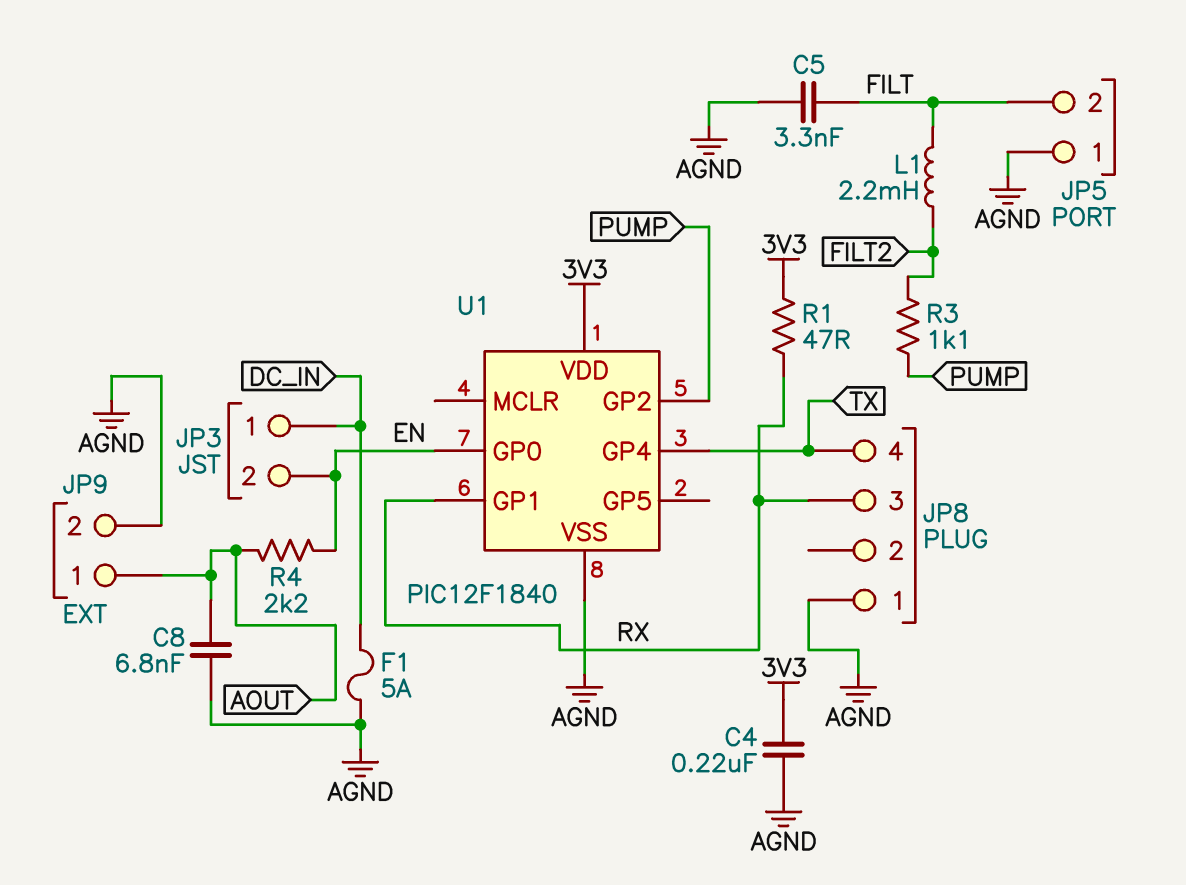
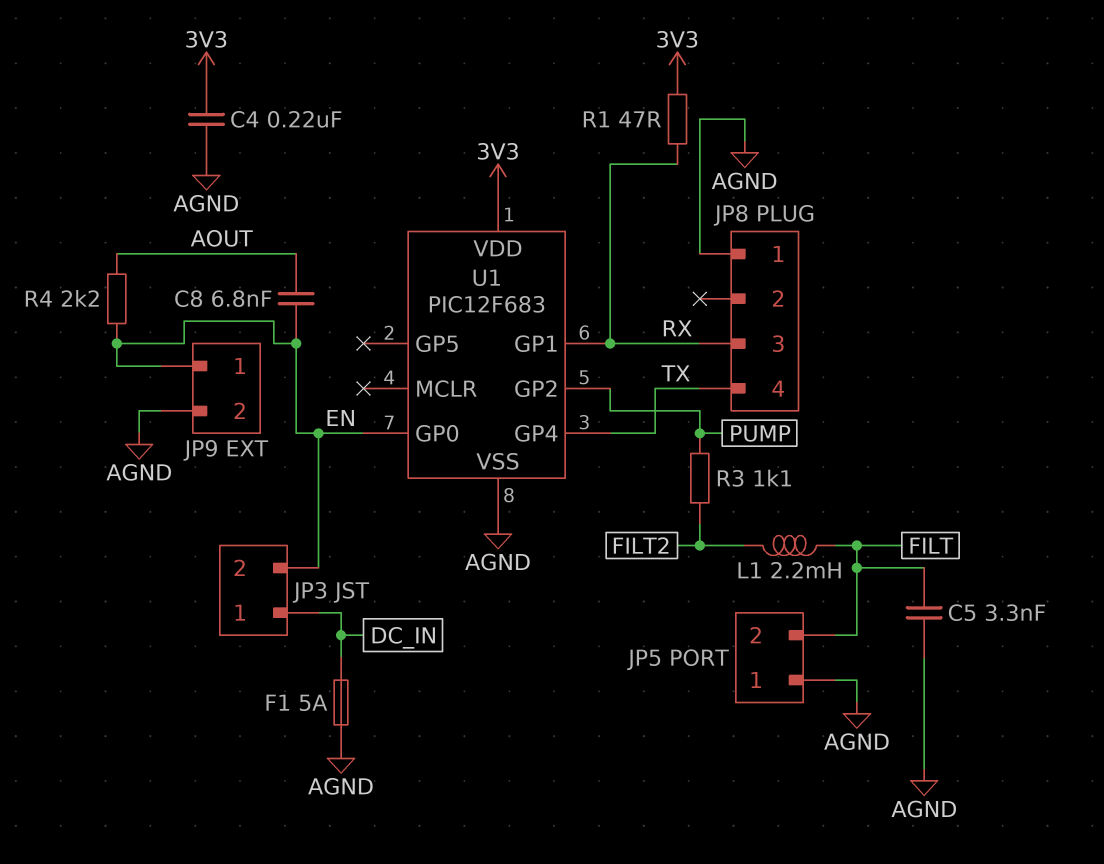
C8: 6.8nF (AGND, AOUT) -> 6.8nF (AOUT, EN)
JP9 pin 1: AOUT -> EN
U1: PIC12F1840 -> PIC12F683

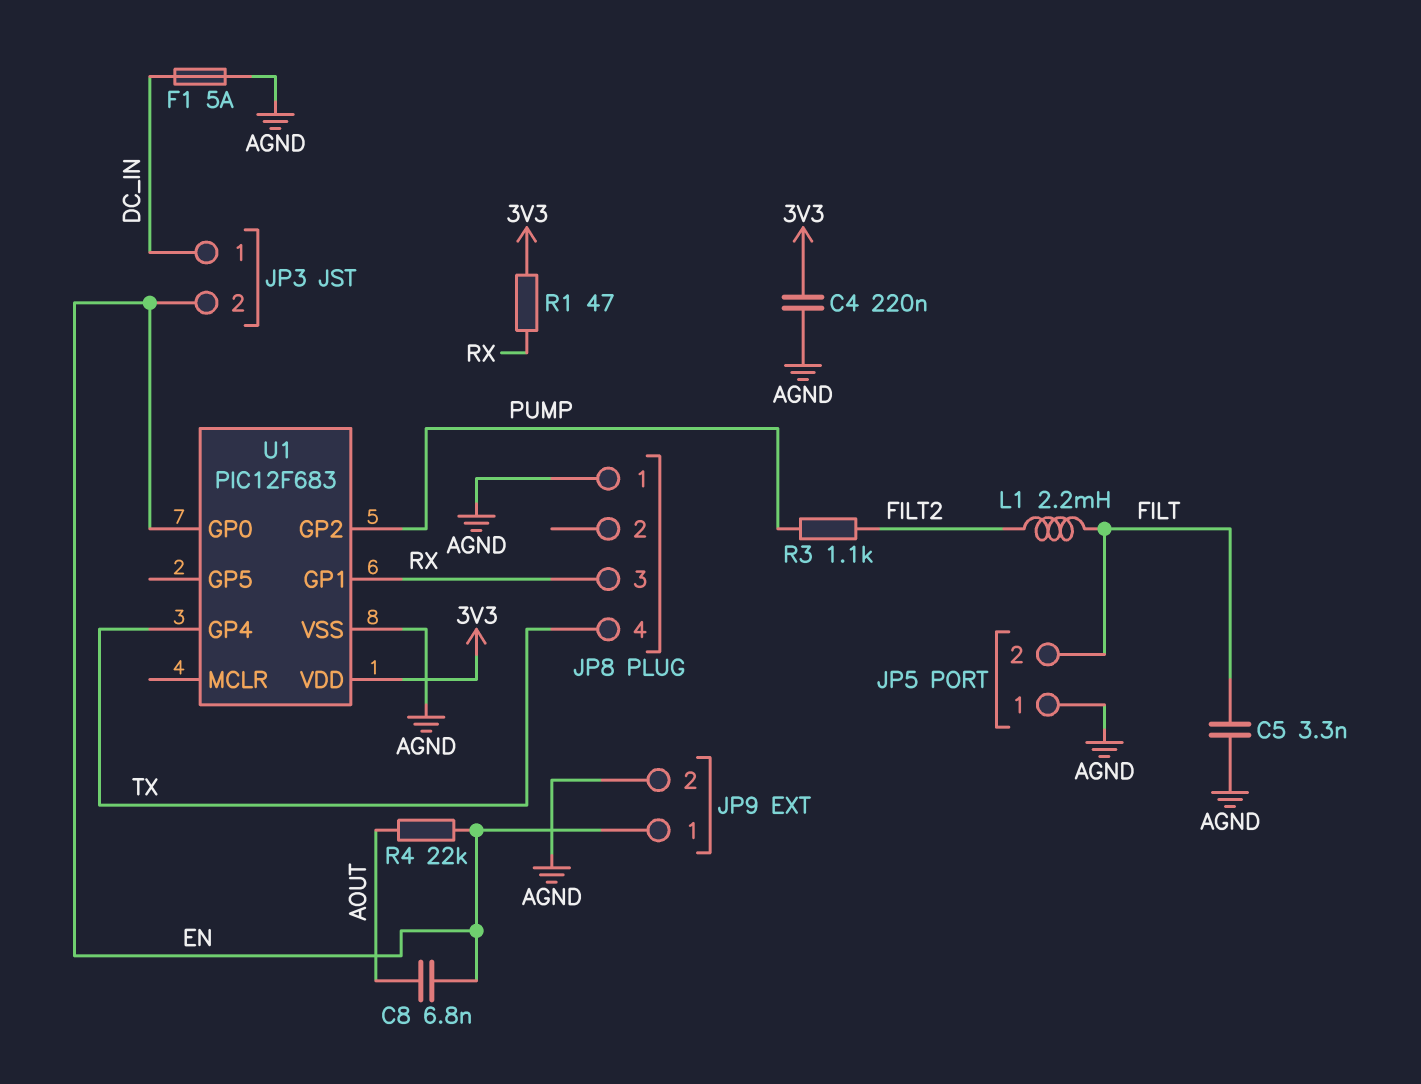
R4: 2.2k (AOUT, EN) -> 22k (AOUT, EN)

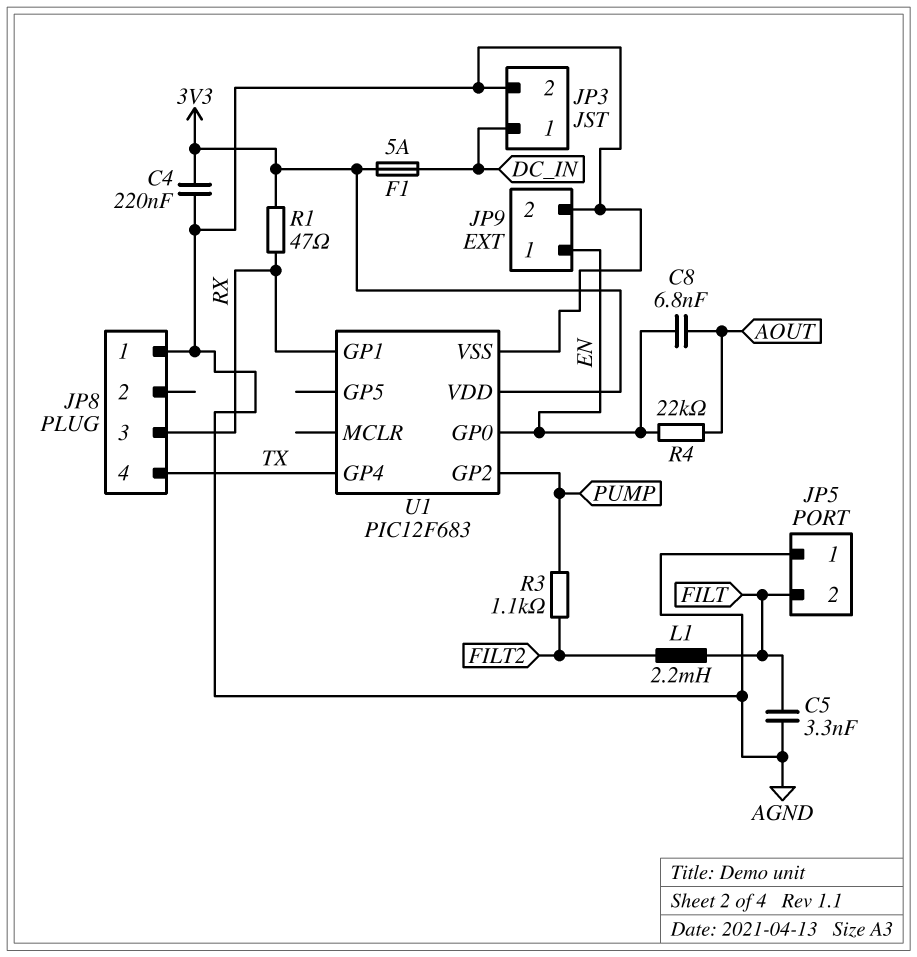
F1: 5A (AGND, DC_IN) -> 5A (3V3, DC_IN)
JP3 pin 2: EN -> AGND

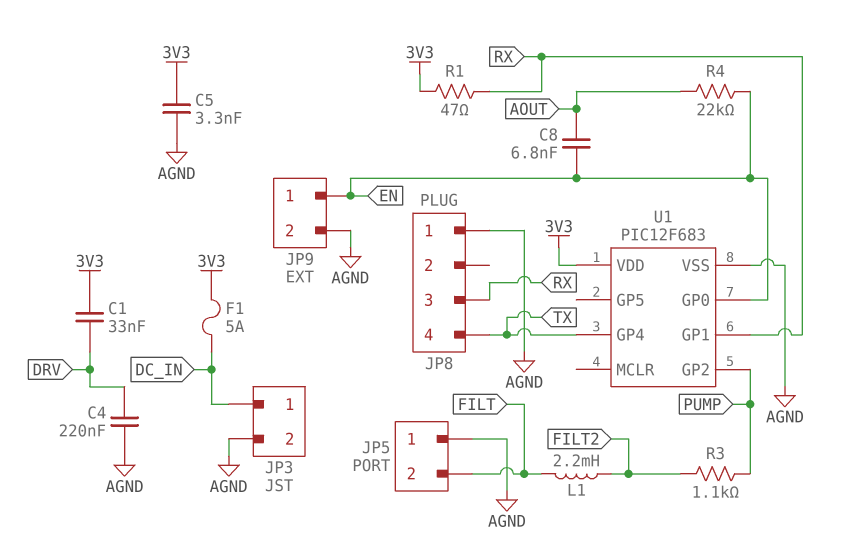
C1: none -> 33nF (3V3, DRV)
C4: 220nF (3V3, AGND) -> 220nF (AGND, DRV)
C5: 3.3nF (AGND, FILT) -> 3.3nF (3V3, AGND)

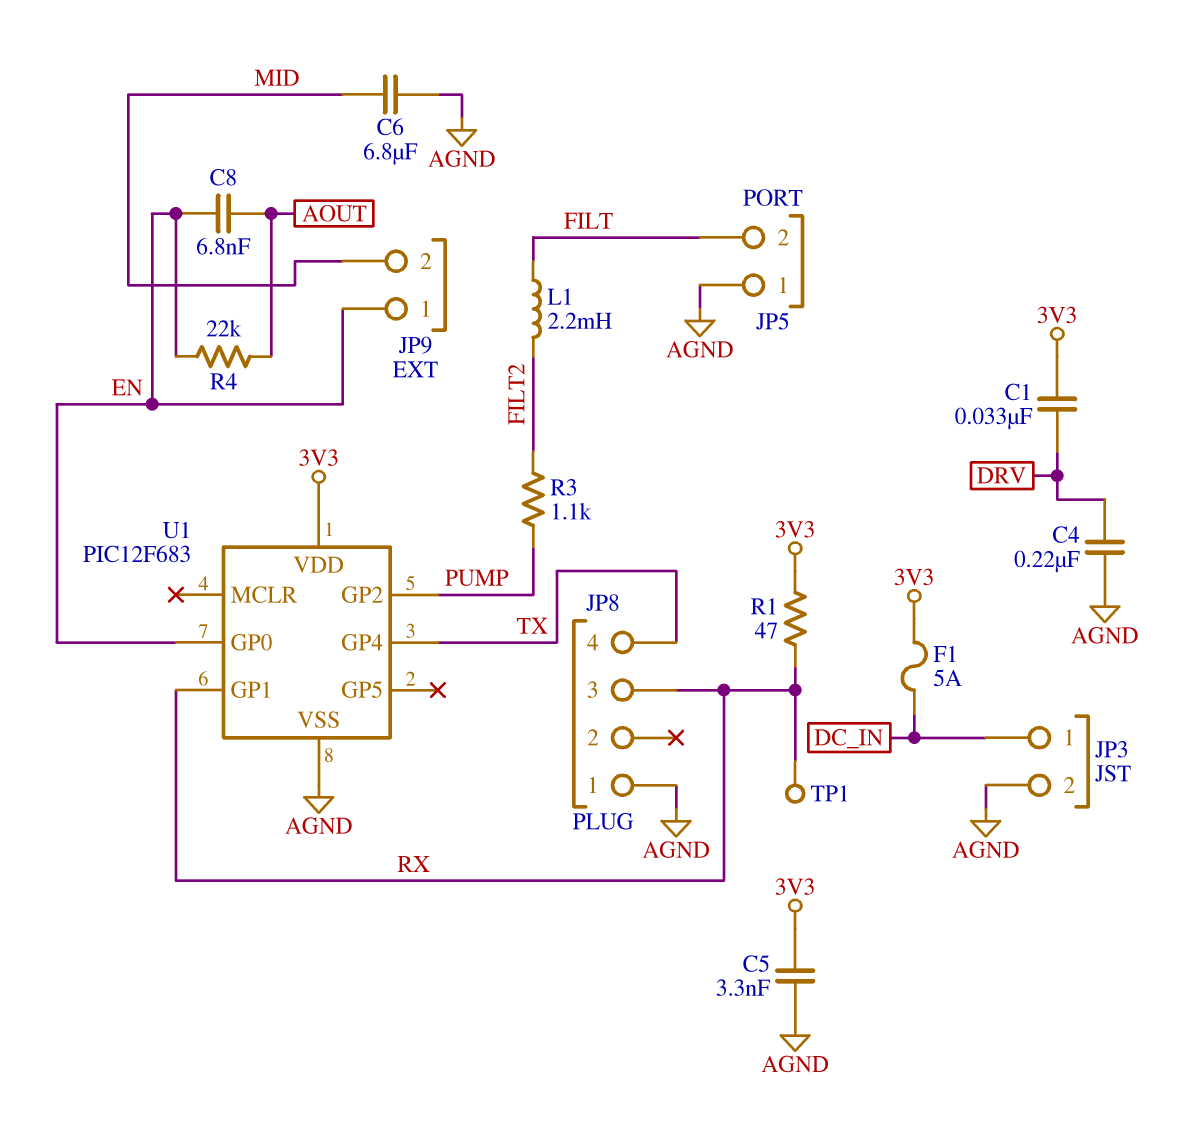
C6: none -> 6.8uF (AGND, MID)
JP9 pin 2: AGND -> MID
TP1: none -> test point (RX)

